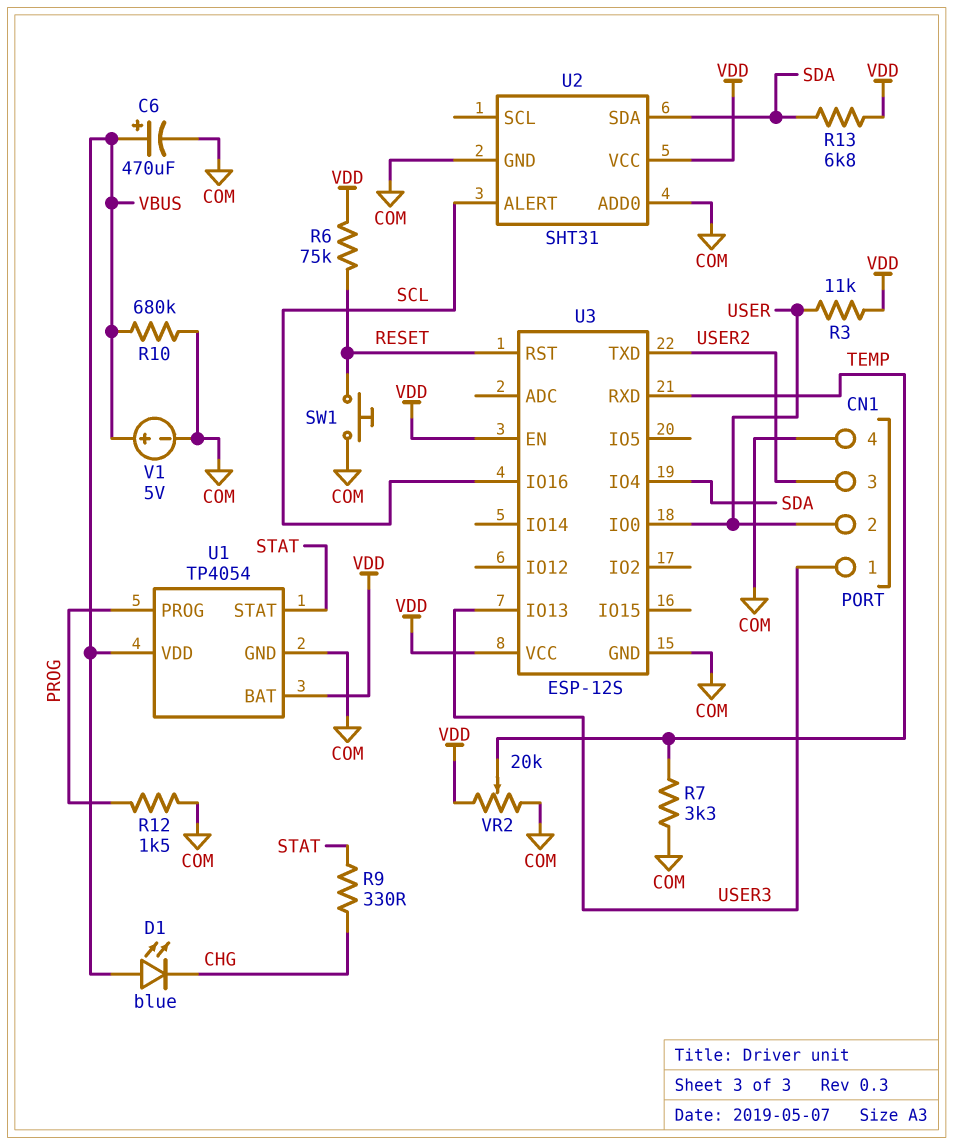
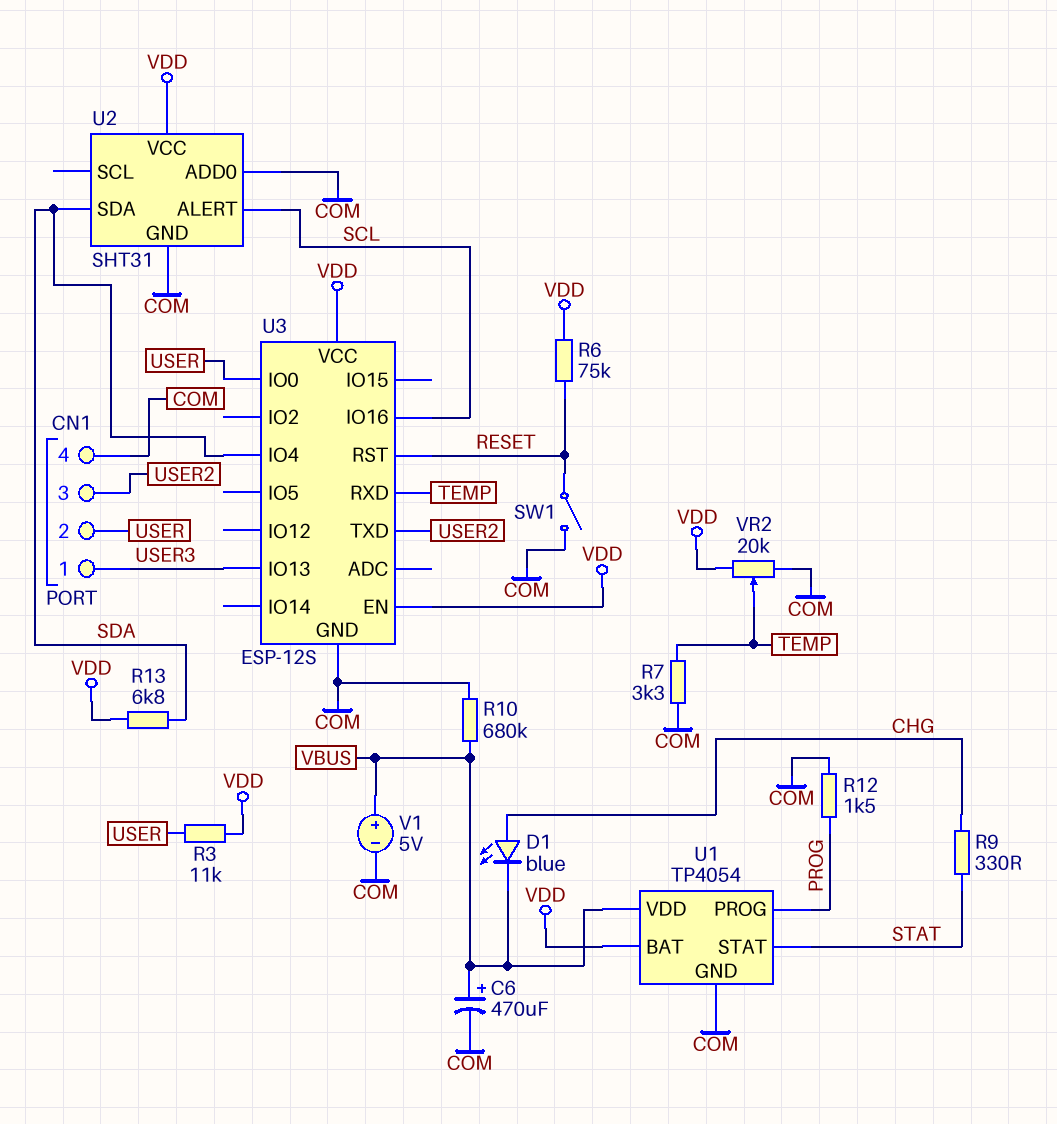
D1: LED blue (A VBUS, K CHG) -> LED blue (A CHG, K VBUS)
SW1: button (COM, RESET) -> switch (COM, RESET)

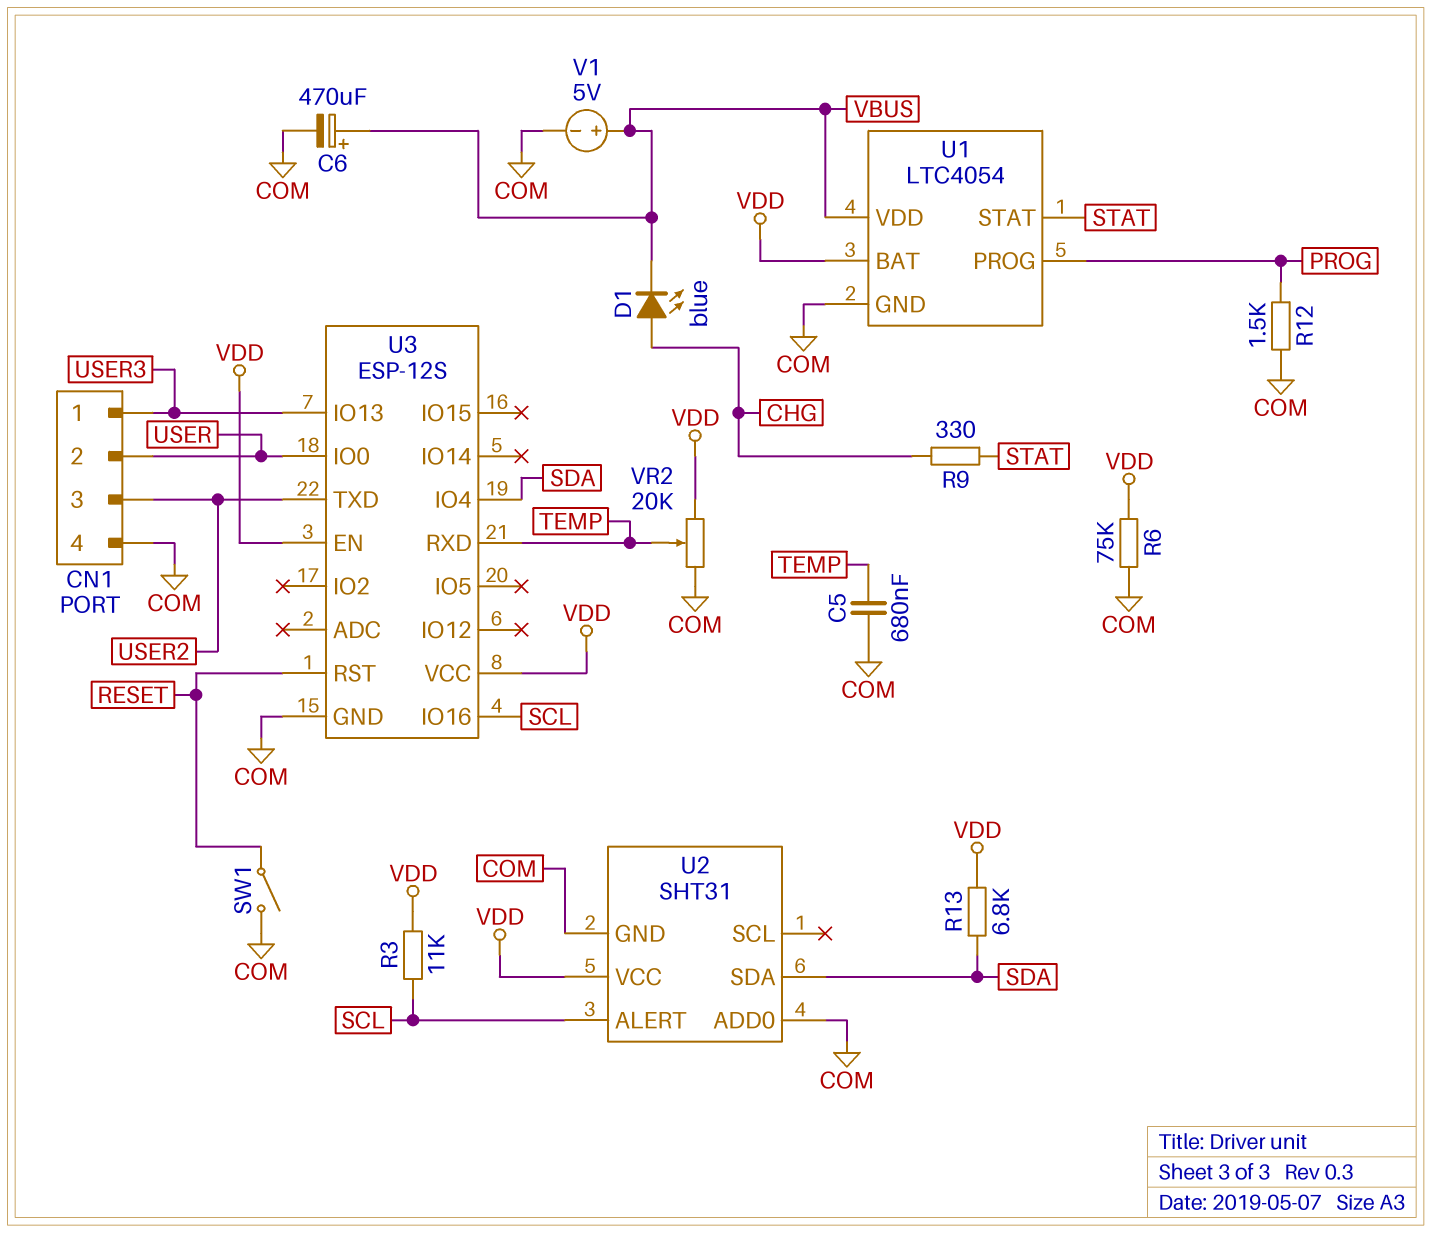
C5: none -> 680nF (COM, TEMP)
R3: 11k (USER, VDD) -> 11k (SCL, VDD)
R6: 75k (RESET, VDD) -> 75k (COM, VDD)
R7: 3.3k (COM, TEMP) -> none
R10: 680k (COM, VBUS) -> none
U1: TP4054 -> LTC4054

